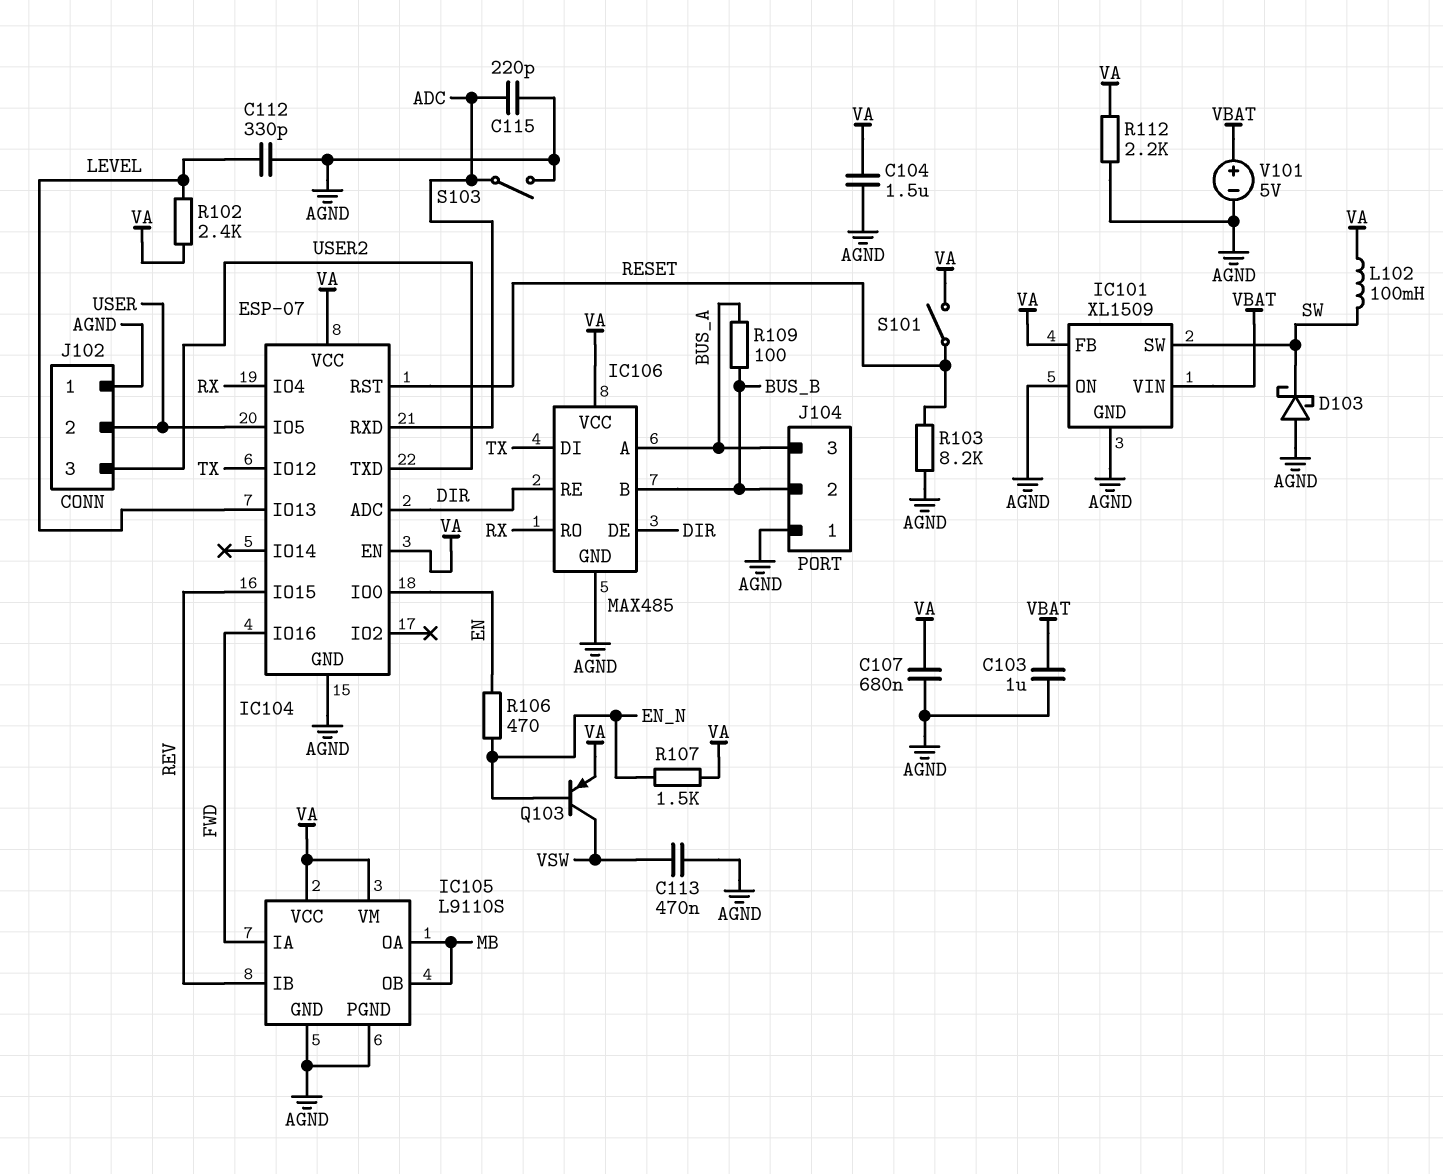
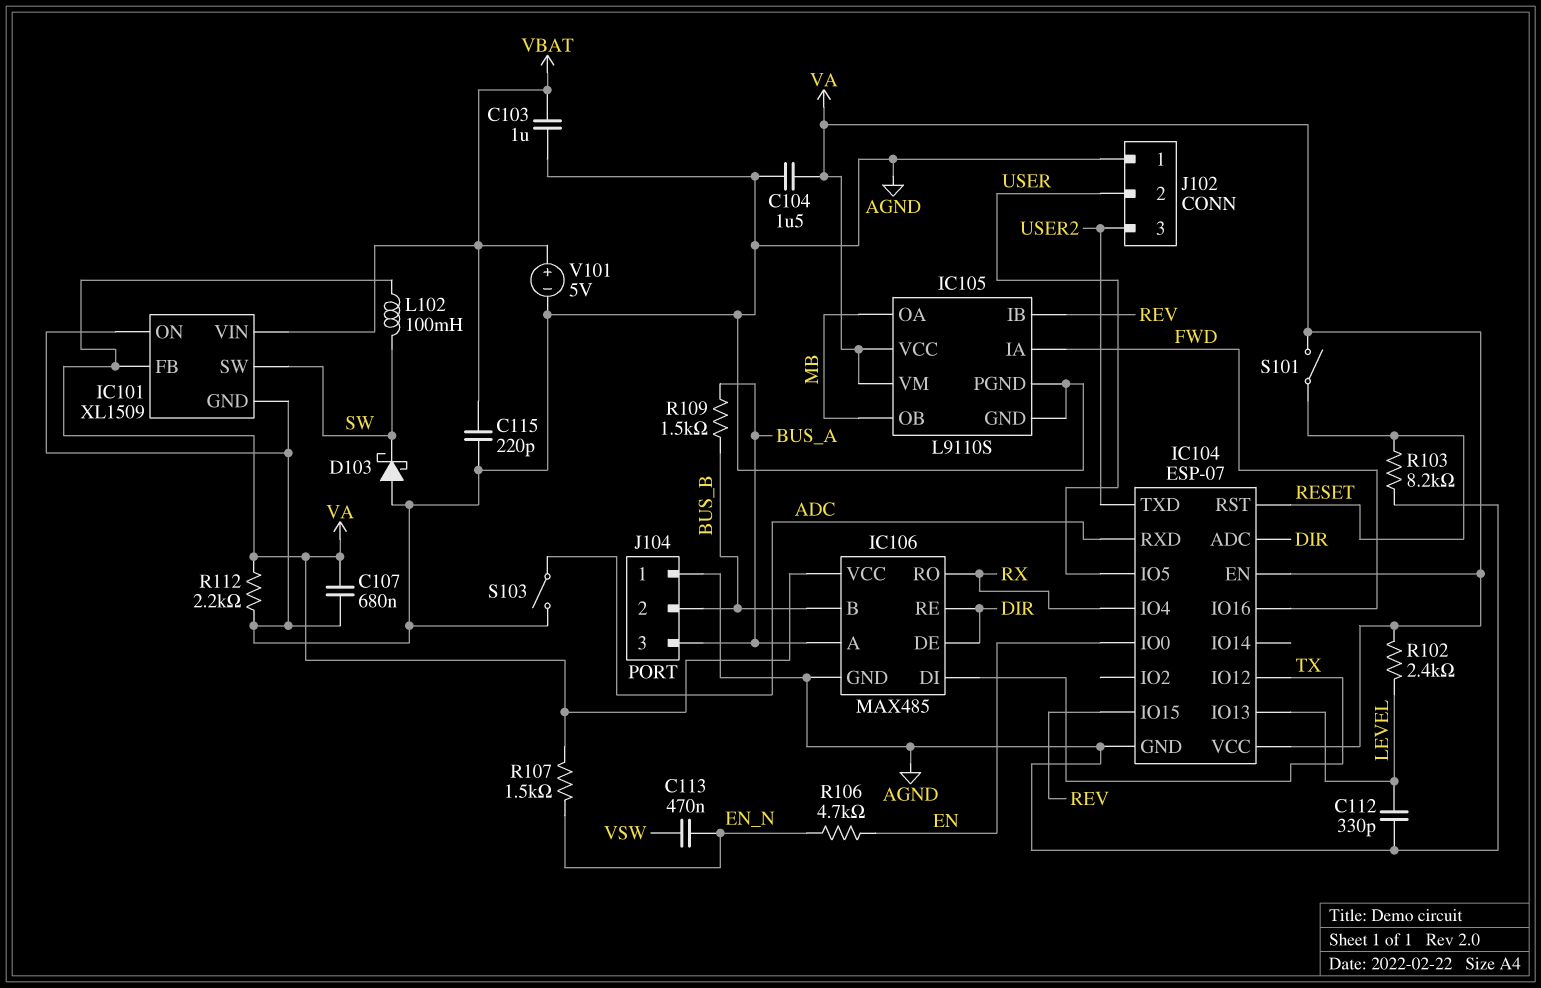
C113: 470nF (AGND, VSW) -> 470nF (EN_N, VSW)
C115: 220pF (ADC, AGND) -> 220pF (AGND, VBAT)
Q103: PNP (B EN_N, C VSW, E VA) -> none
R106: 470 (EN, EN_N) -> 4.7k (EN, EN_N)
R109: 100 (BUS_A, BUS_B) -> 1.5k (BUS_A, BUS_B)

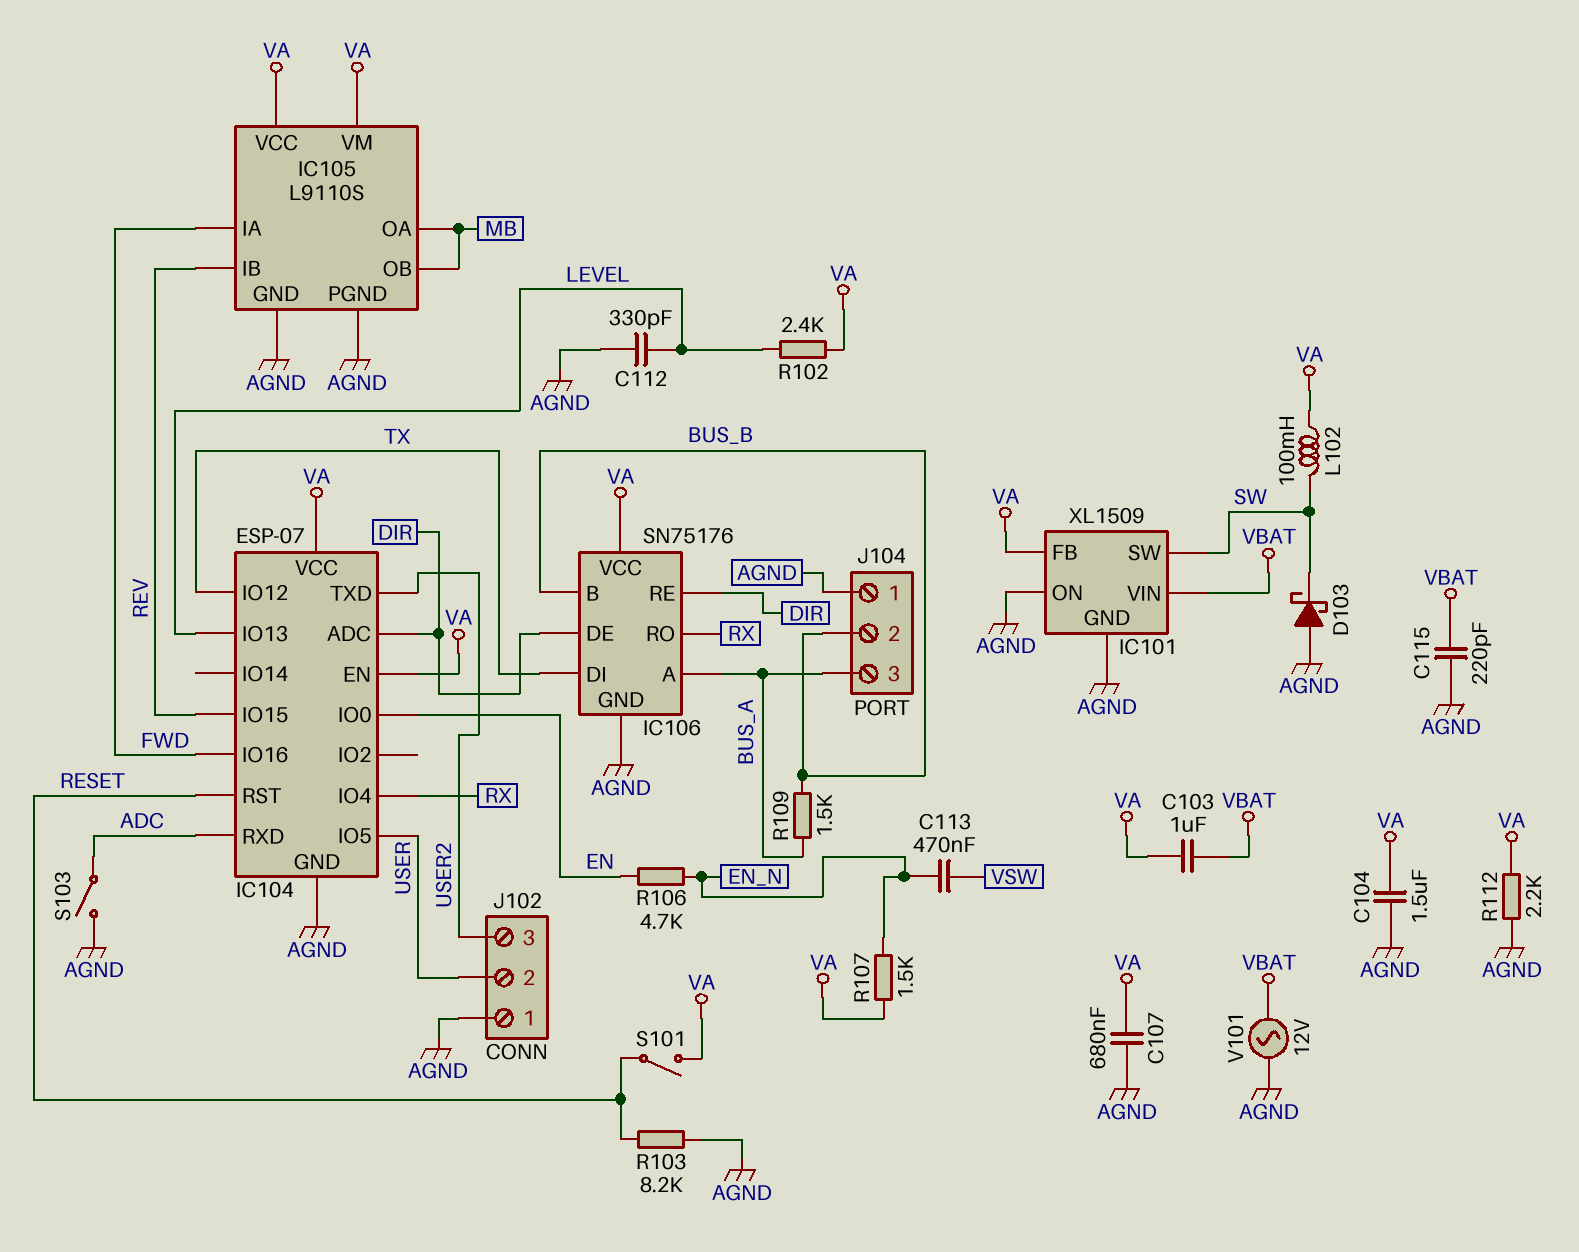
C103: 1uF (AGND, VBAT) -> 1uF (VA, VBAT)
IC106: MAX485 -> SN75176
V101: 5V (plus VBAT, minus AGND) -> AC 12V (AGND, VBAT)

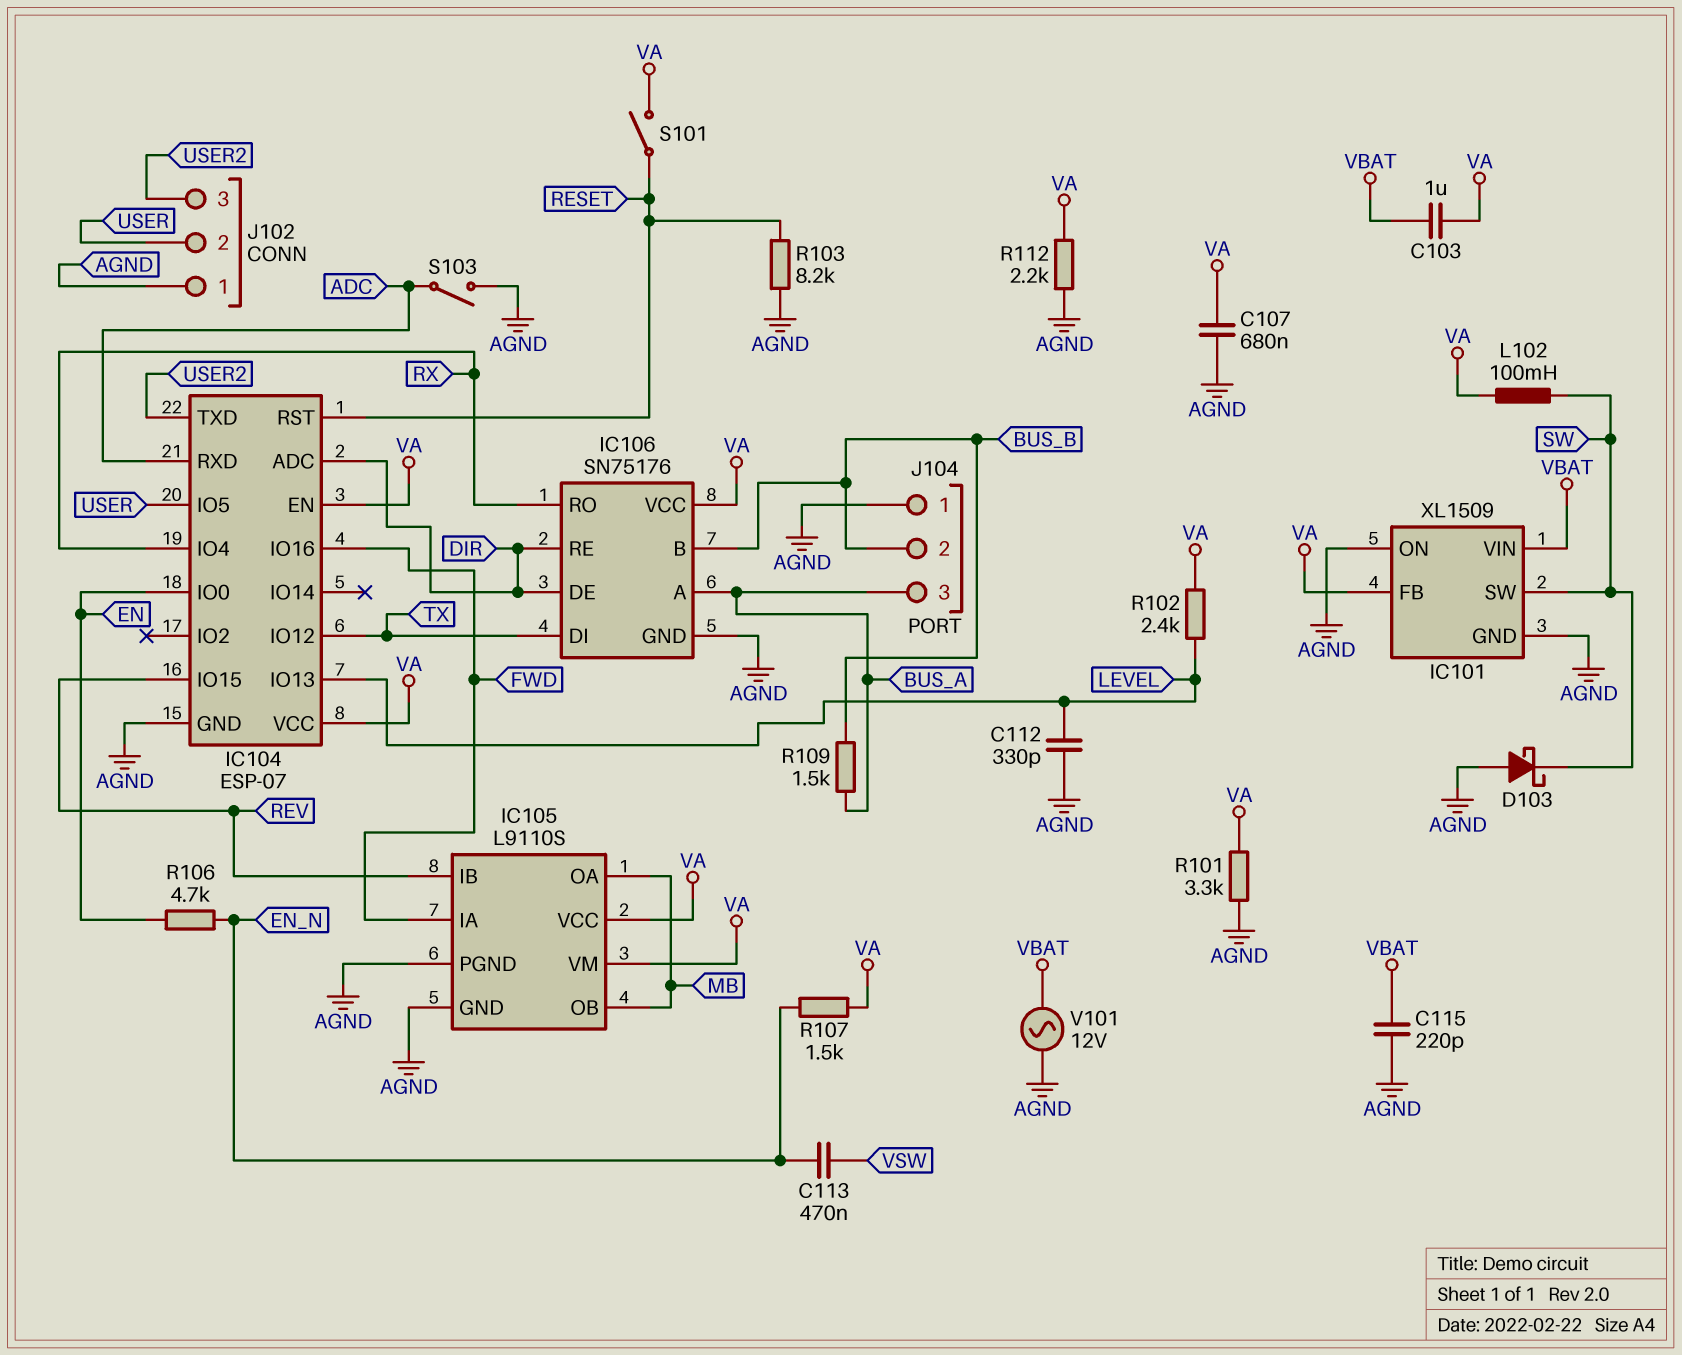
C104: 1.5uF (AGND, VA) -> none
R101: none -> 3.3k (AGND, VA)

